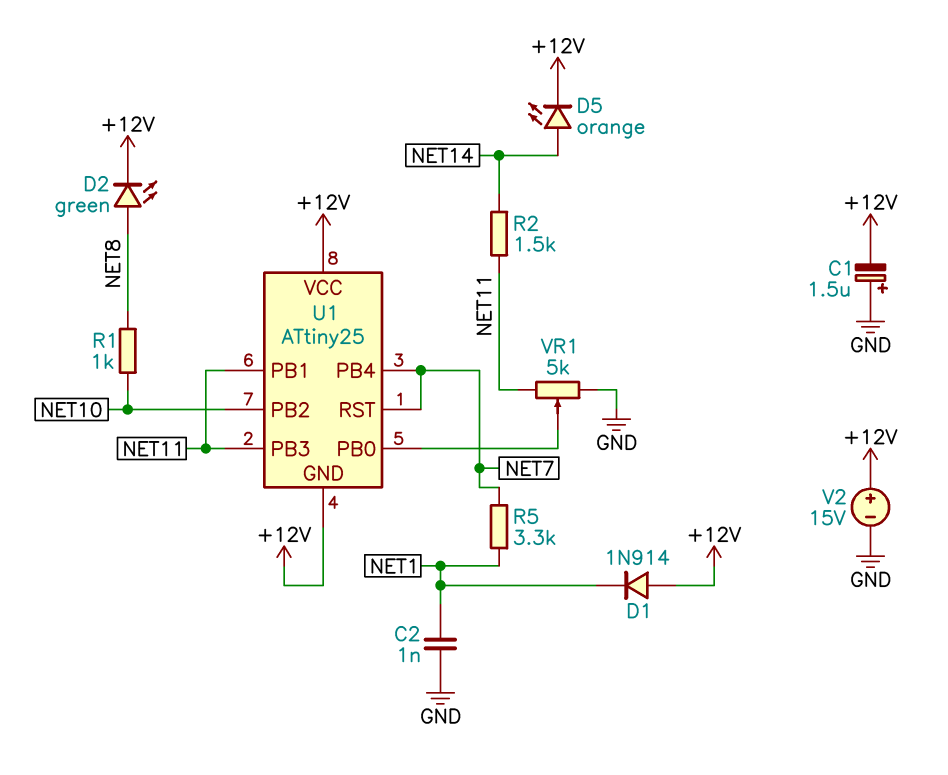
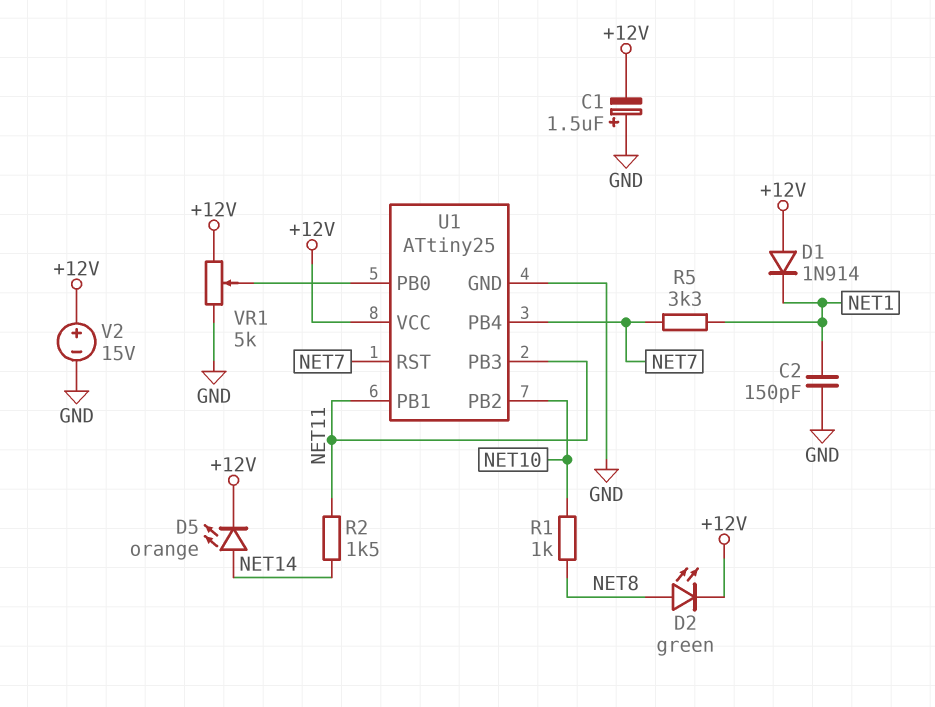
C2: 1nF (GND, NET1) -> 150pF (GND, NET1)
U1 pin GND: +12V -> GND
VR1: 5k (GND, NET11, wiper U1/PB0) -> 5k (+12V, GND, wiper U1/PB0)

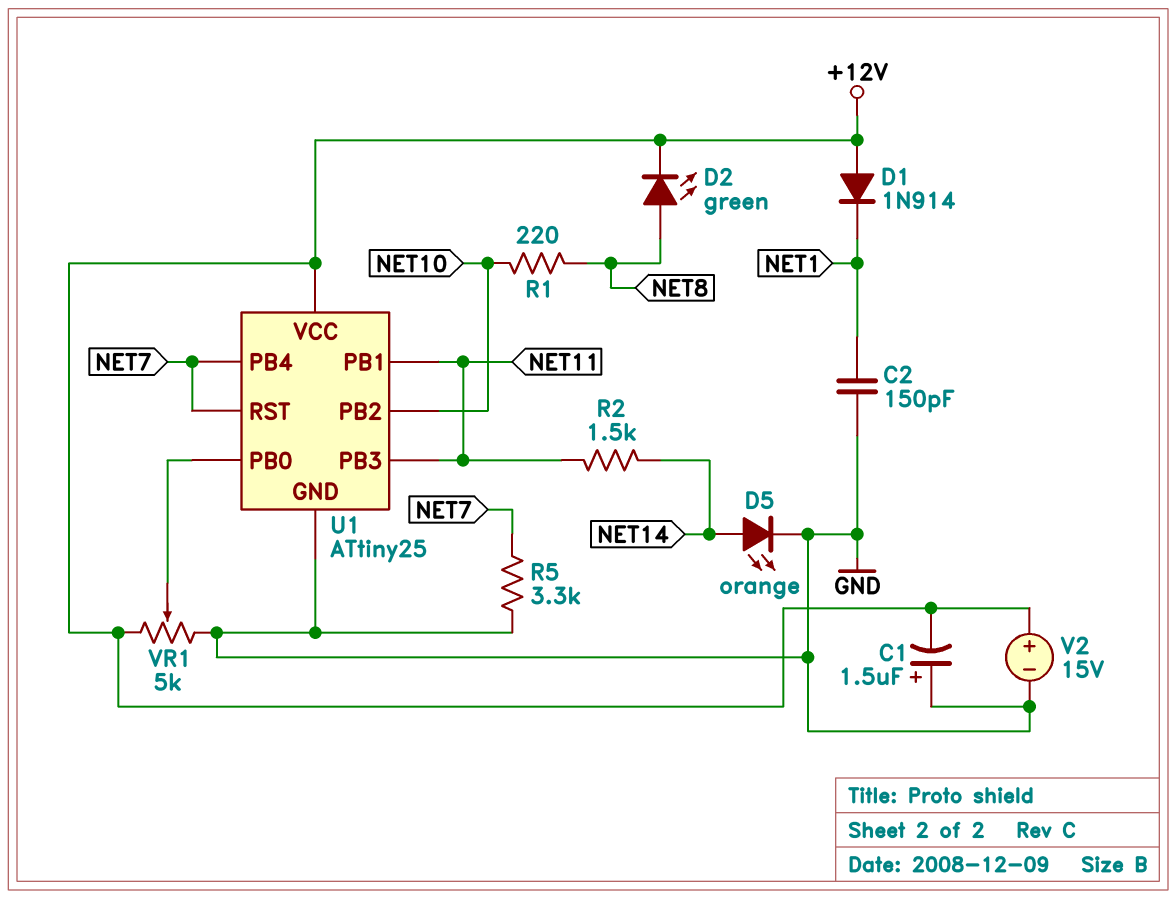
D5: LED orange (A NET14, K +12V) -> LED orange (A NET14, K GND)
R1: 1k (NET8, NET10) -> 220 (NET8, NET10)
R5: 3.3k (NET1, NET7) -> 3.3k (GND, NET7)

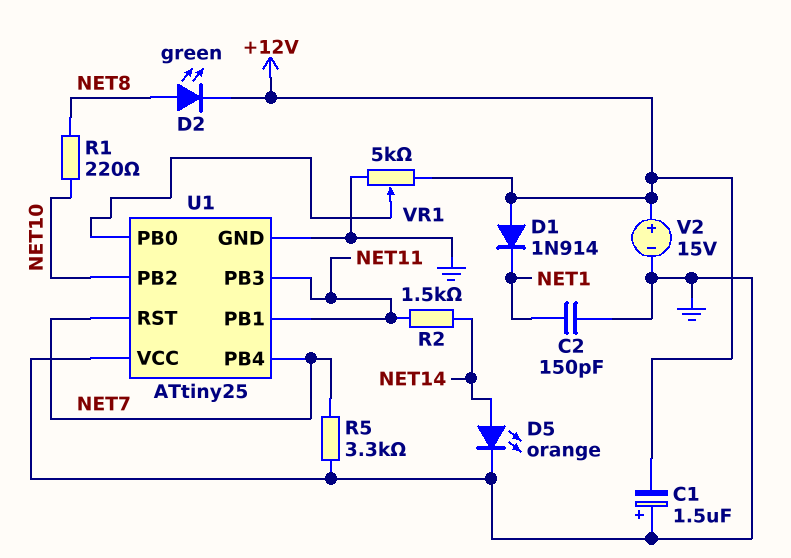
U1 pin VCC: +12V -> GND

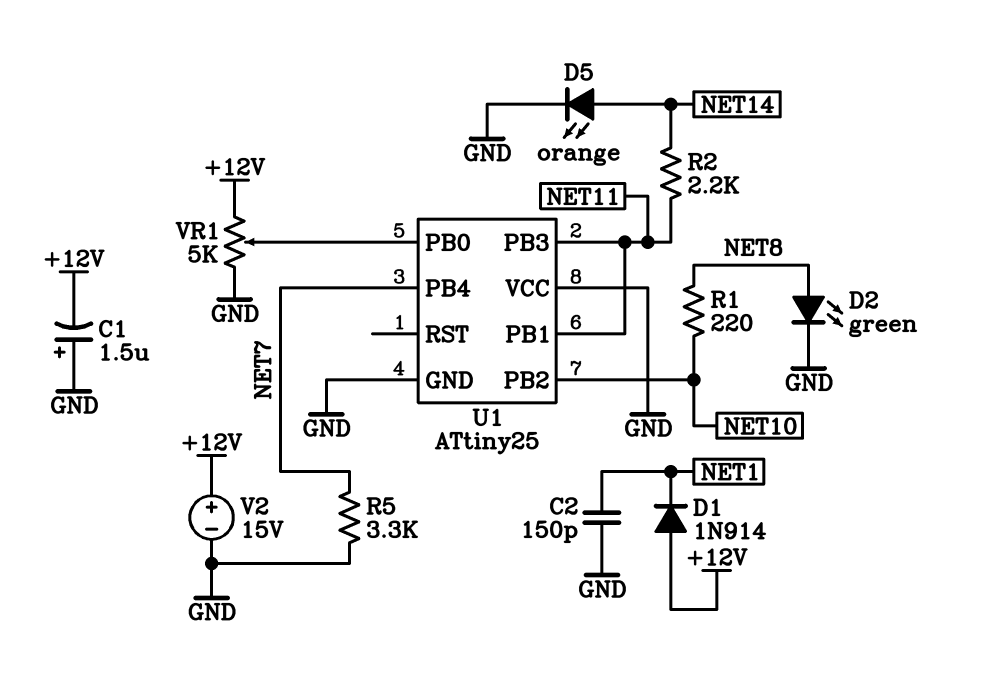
D2: LED green (A NET8, K +12V) -> LED green (A NET8, K GND)
R2: 1.5k (NET11, NET14) -> 2.2k (NET11, NET14)
U1 pin RST: NET7 -> none

